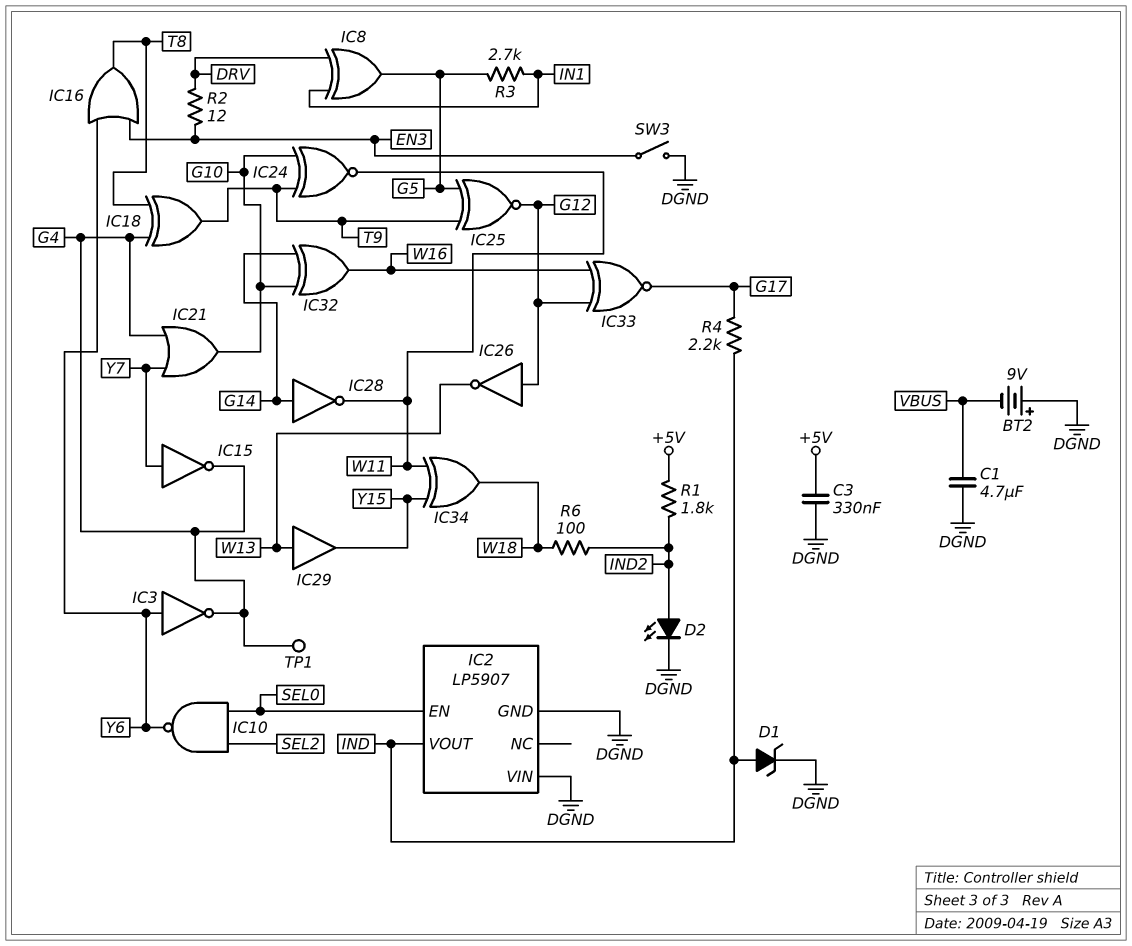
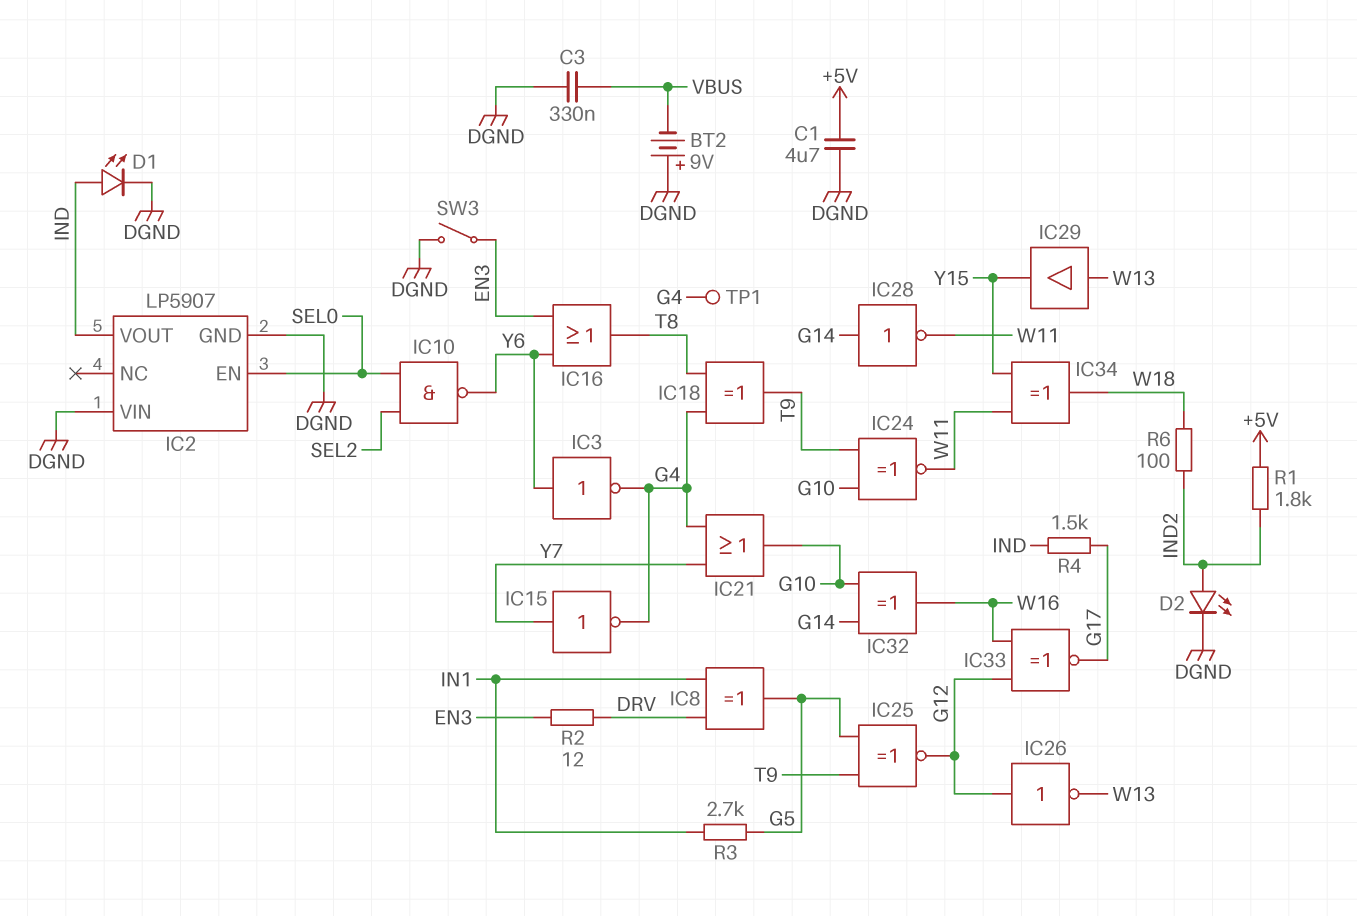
C1: 4.7uF (DGND, VBUS) -> 4.7uF (+5V, DGND)
C3: 330nF (+5V, DGND) -> 330nF (DGND, VBUS)
D1: zener (A IND, K DGND) -> LED (A IND, K DGND)
R4: 2.2k (G17, IND) -> 1.5k (G17, IND)

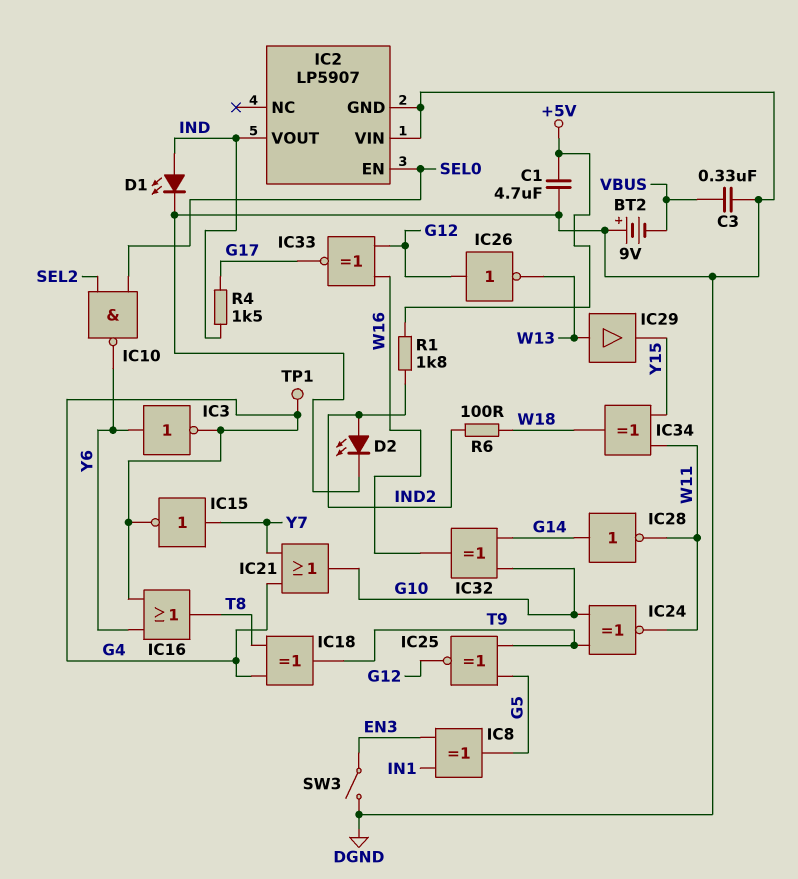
IC8: XOR (in DRV, in IN1, out G5) -> XOR (in EN3, in IN1, out G5)
IC16: OR (in EN3, in Y6, out T8) -> OR (in G4, in Y6, out T8)
R2: 12 (DRV, EN3) -> none
R3: 2.7k (G5, IN1) -> none

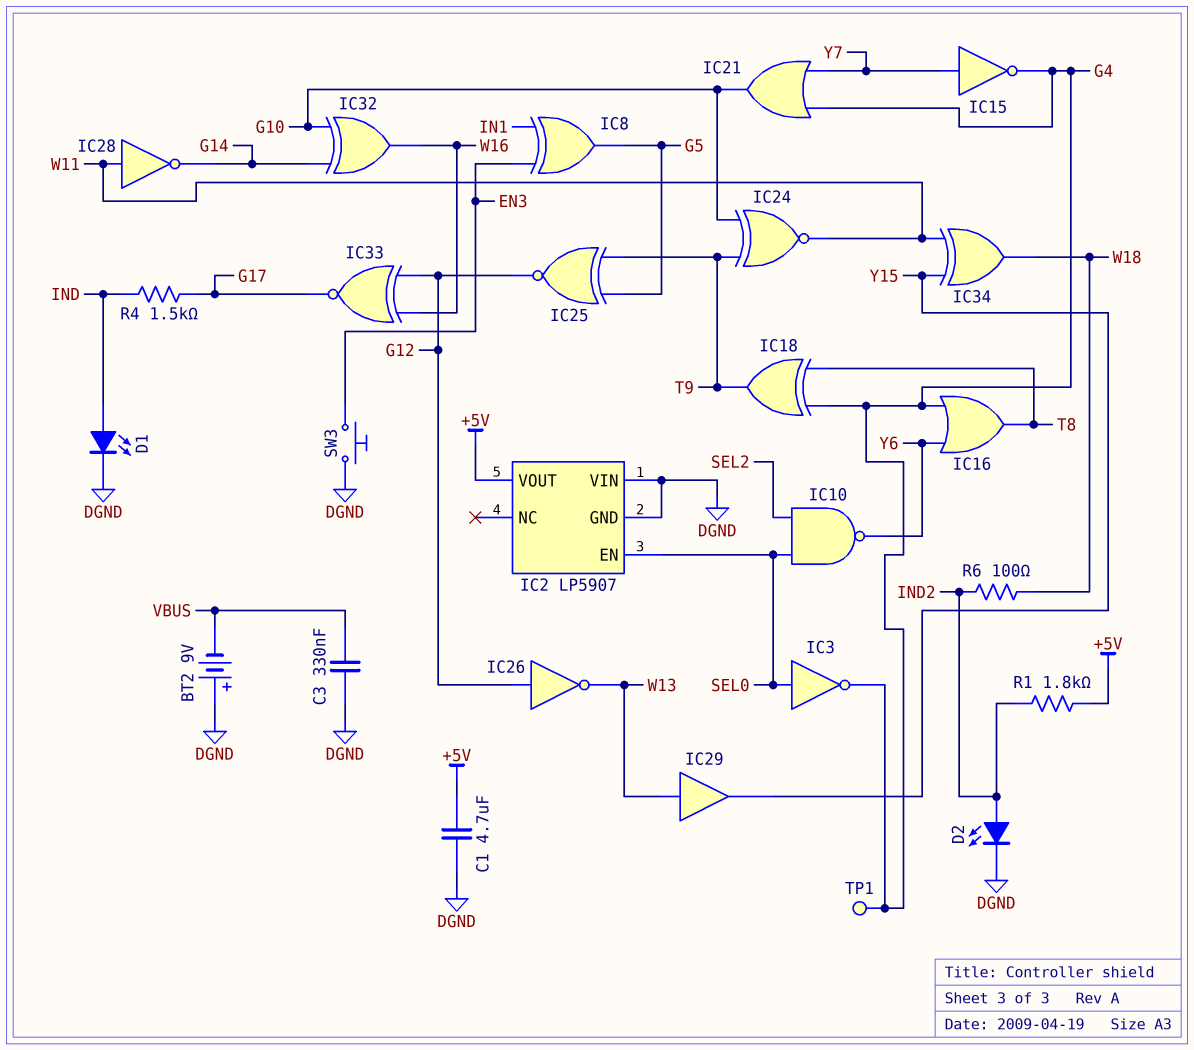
IC2 pin VOUT: IND -> +5V
IC3: NOT (in Y6, out G4) -> NOT (in SEL0, out G4)
IC28: NOT (in G14, out W11) -> NOT (in W11, out G14)
SW3: switch (DGND, EN3) -> button (DGND, EN3)

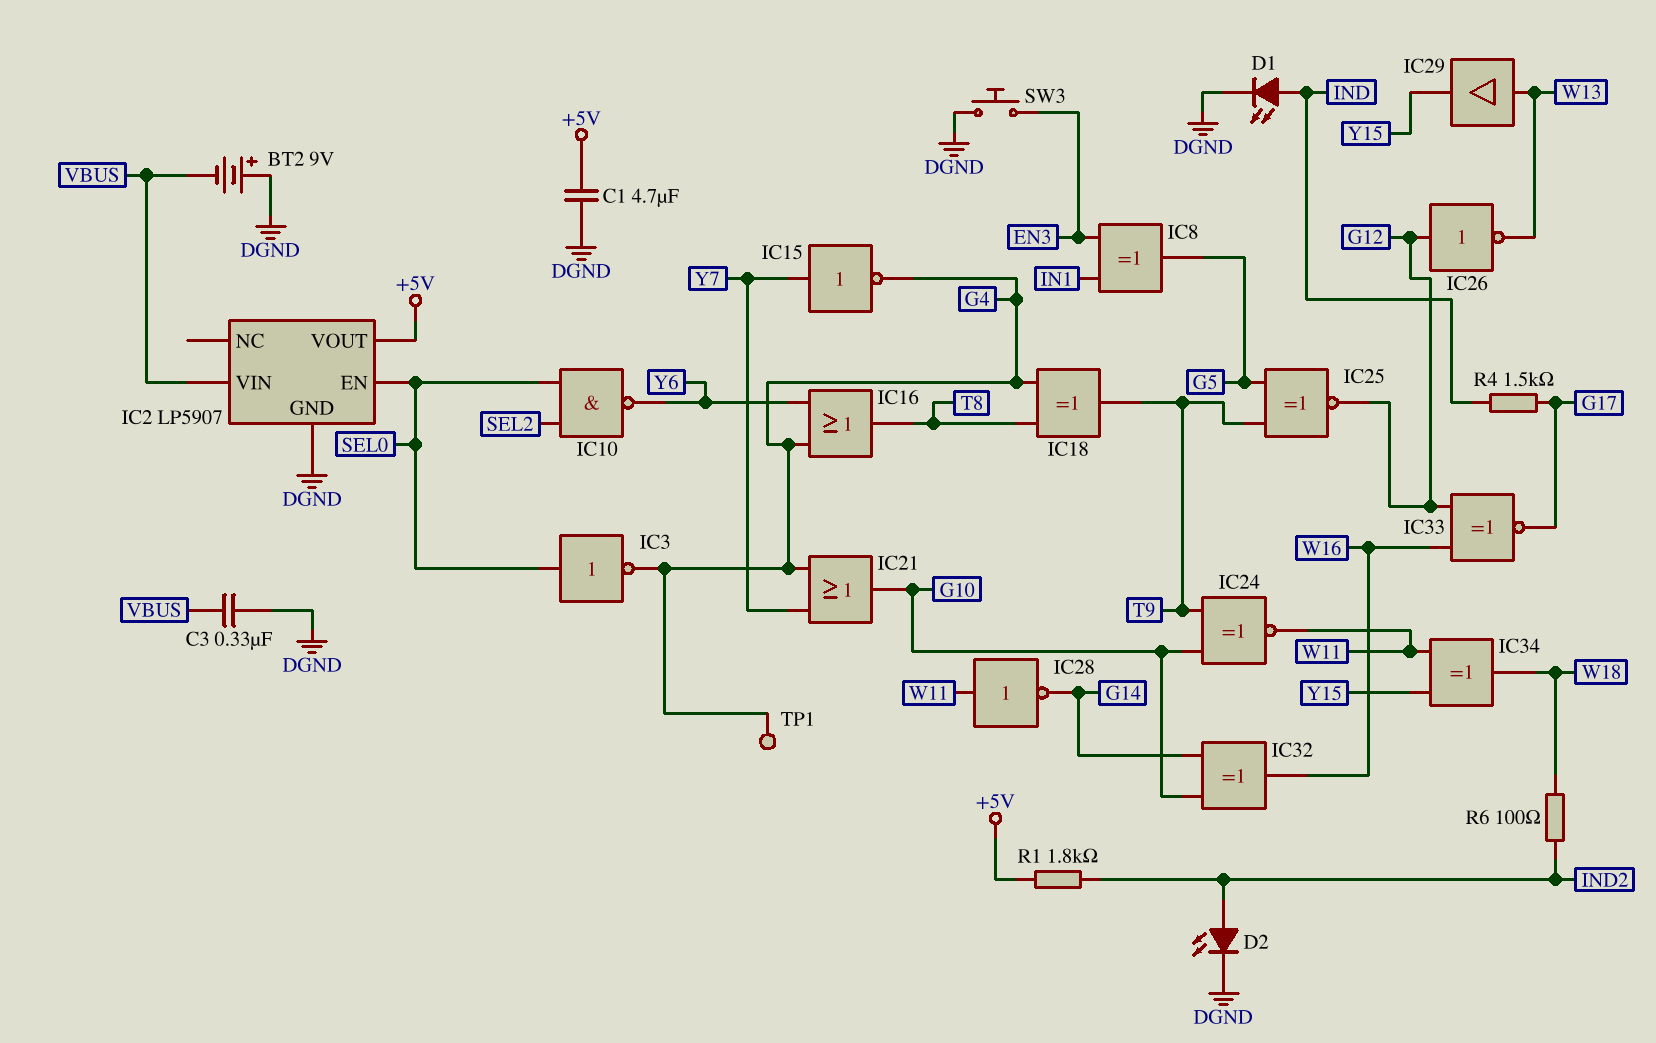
IC2 pin VIN: DGND -> VBUS

